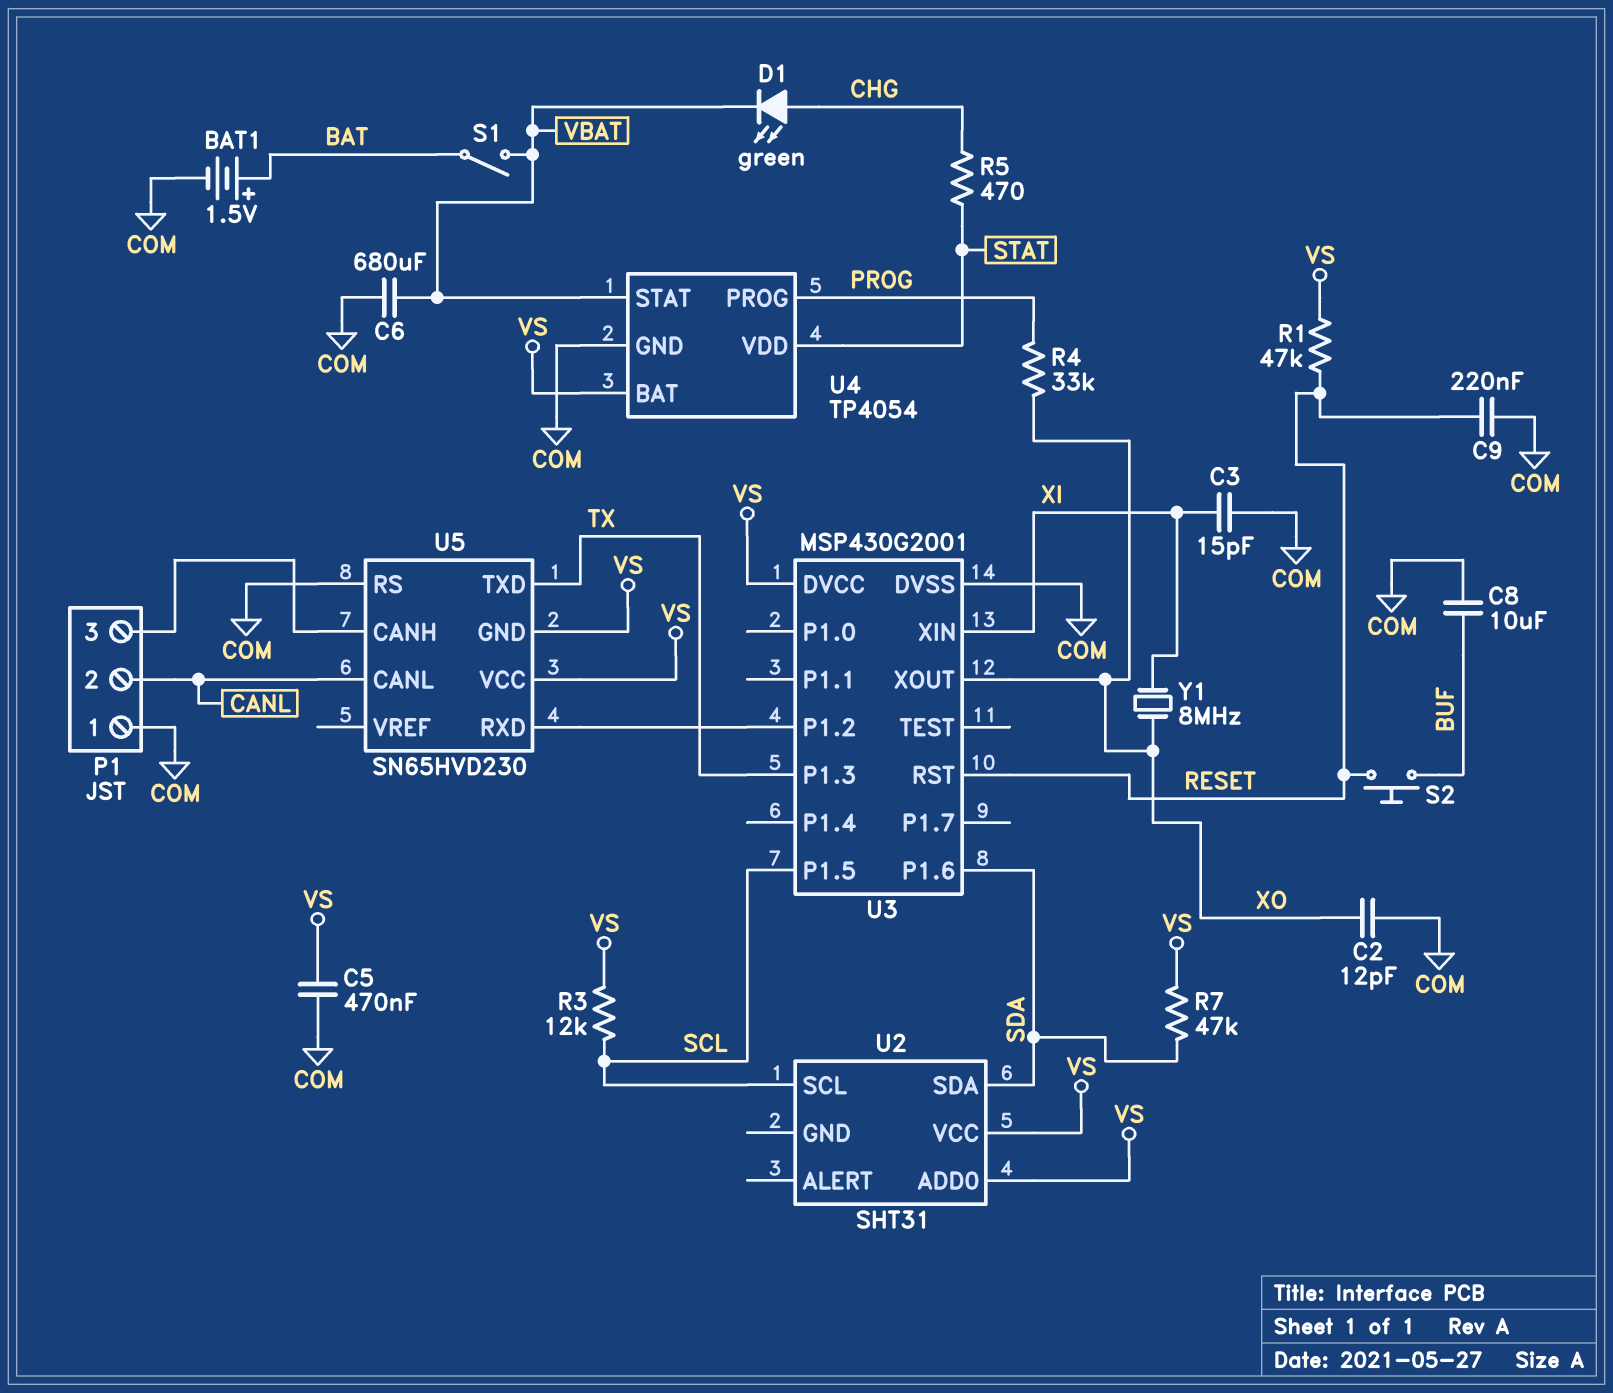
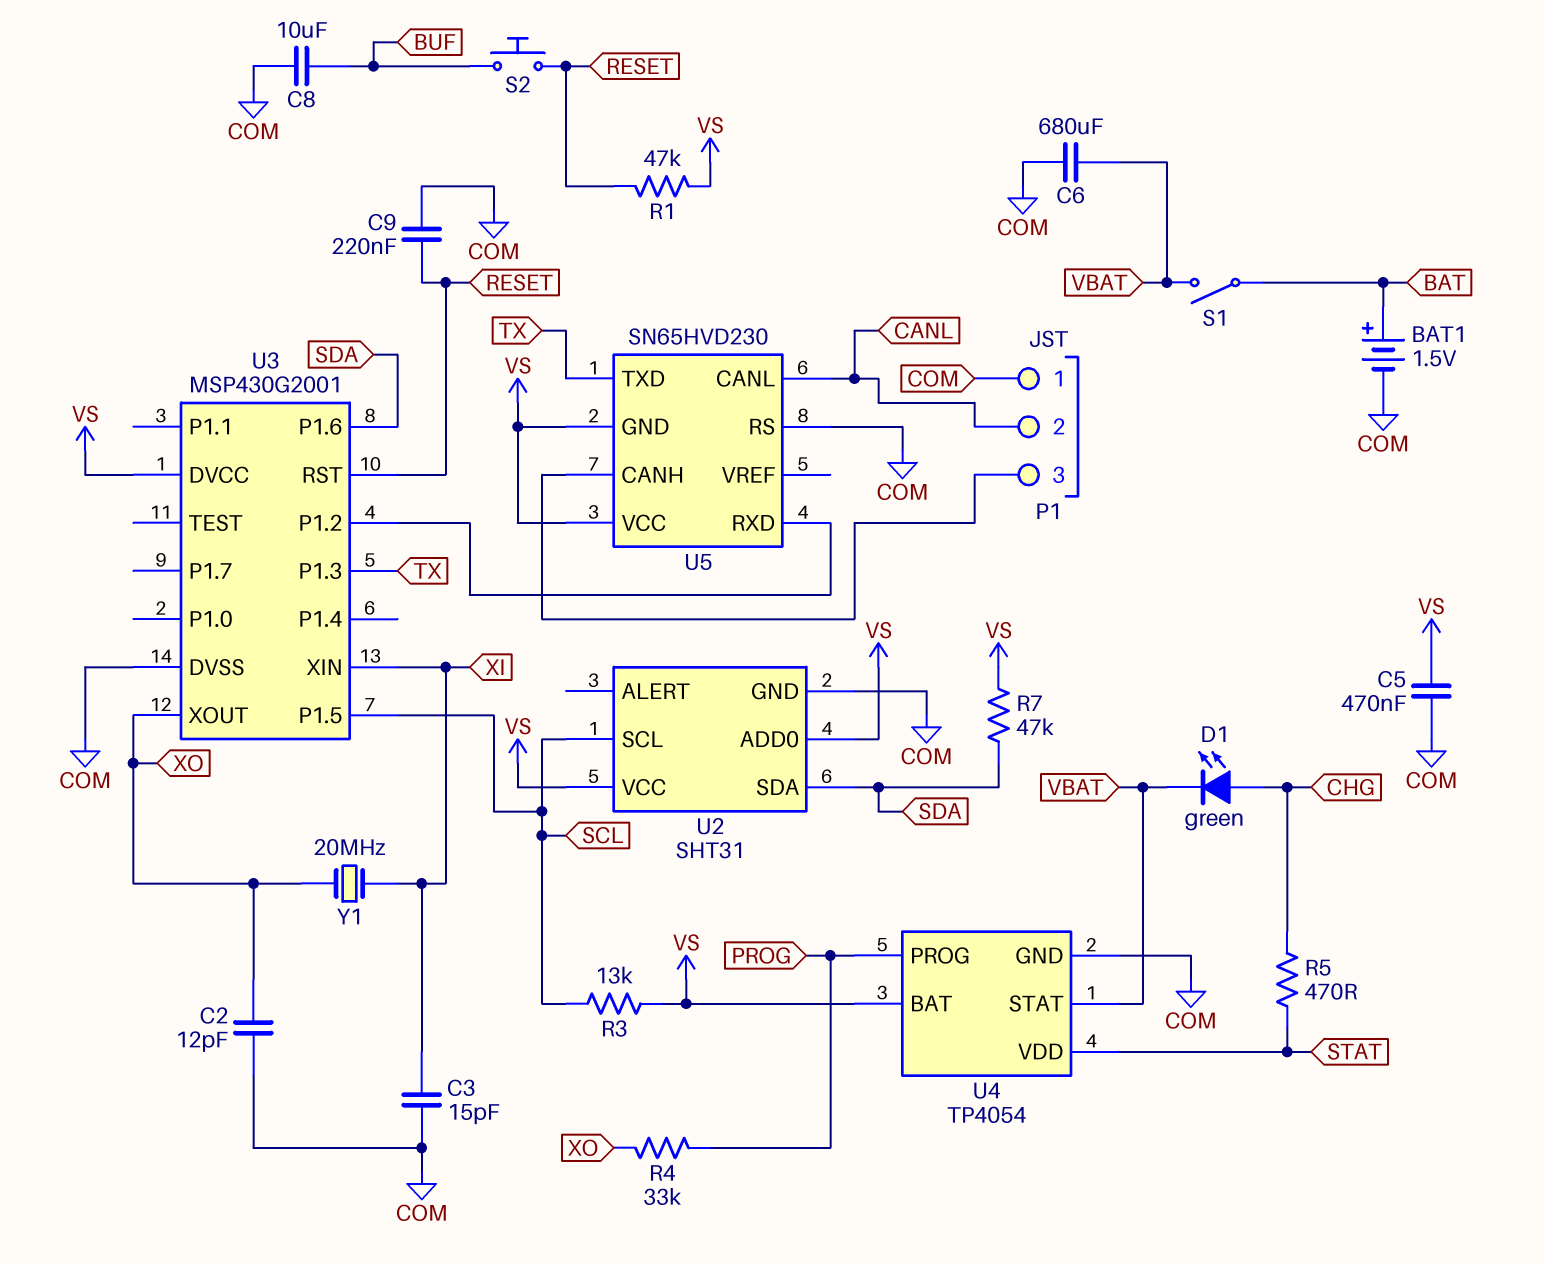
R3: 12k (SCL, VS) -> 13k (SCL, VS)
U2 pin GND: none -> COM
Y1: 8MHz (XI, XO) -> 20MHz (XI, XO)

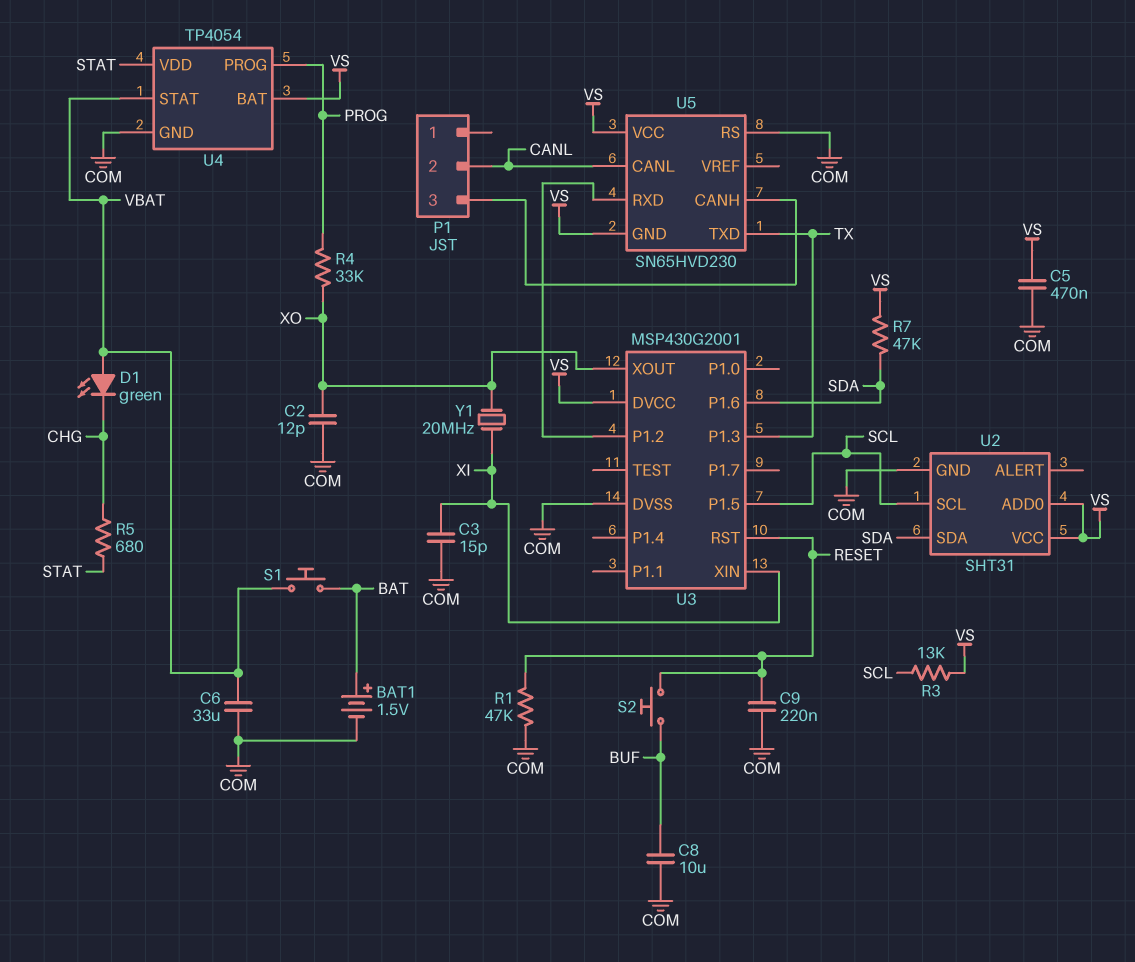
C6: 680uF (COM, VBAT) -> 33uF (COM, VBAT)
D1: LED green (A CHG, K VBAT) -> LED green (A VBAT, K CHG)
P1 pin 1: COM -> none
R1: 47k (RESET, VS) -> 47k (COM, RESET)
R5: 470 (CHG, STAT) -> 680 (CHG, STAT)
S1: switch (BAT, VBAT) -> button (BAT, VBAT)

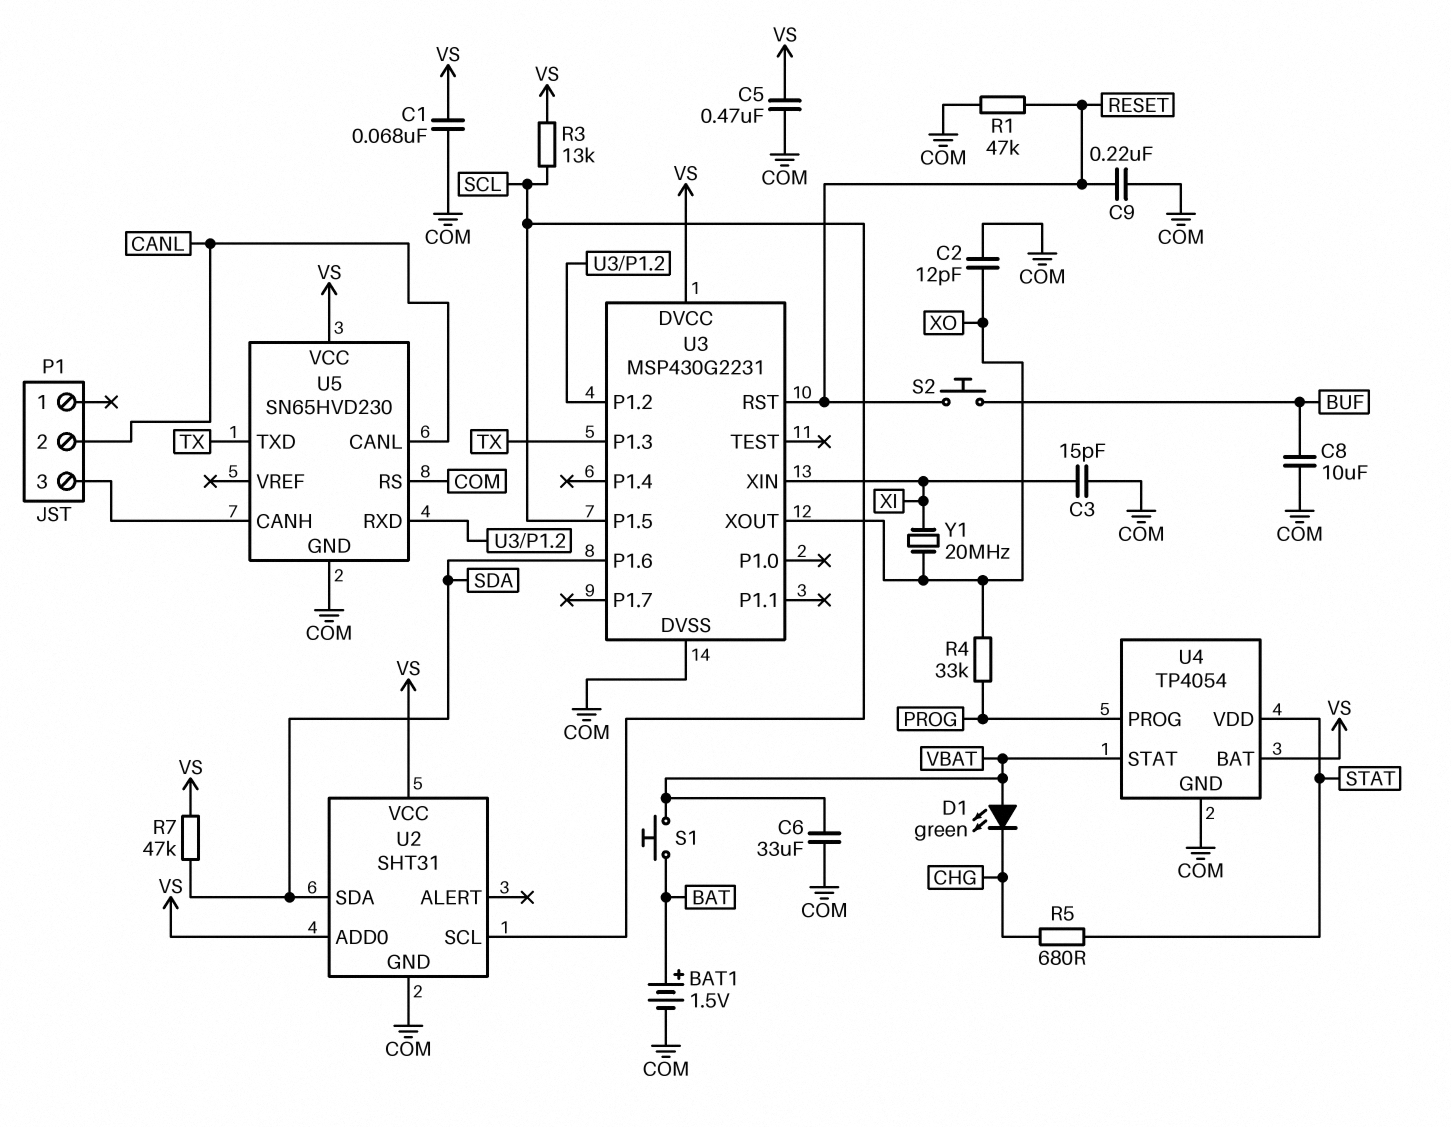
C1: none -> 68nF (COM, VS)
U3: MSP430G2001 -> MSP430G2231
U5 pin GND: VS -> COM

